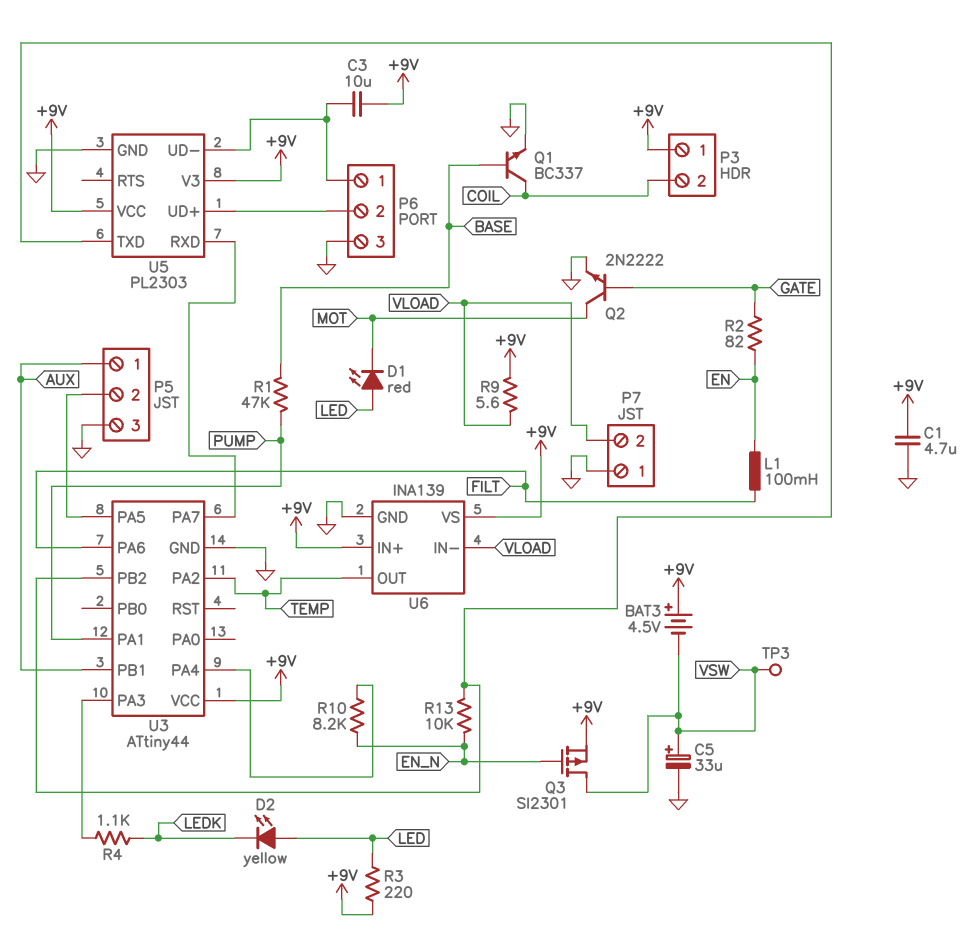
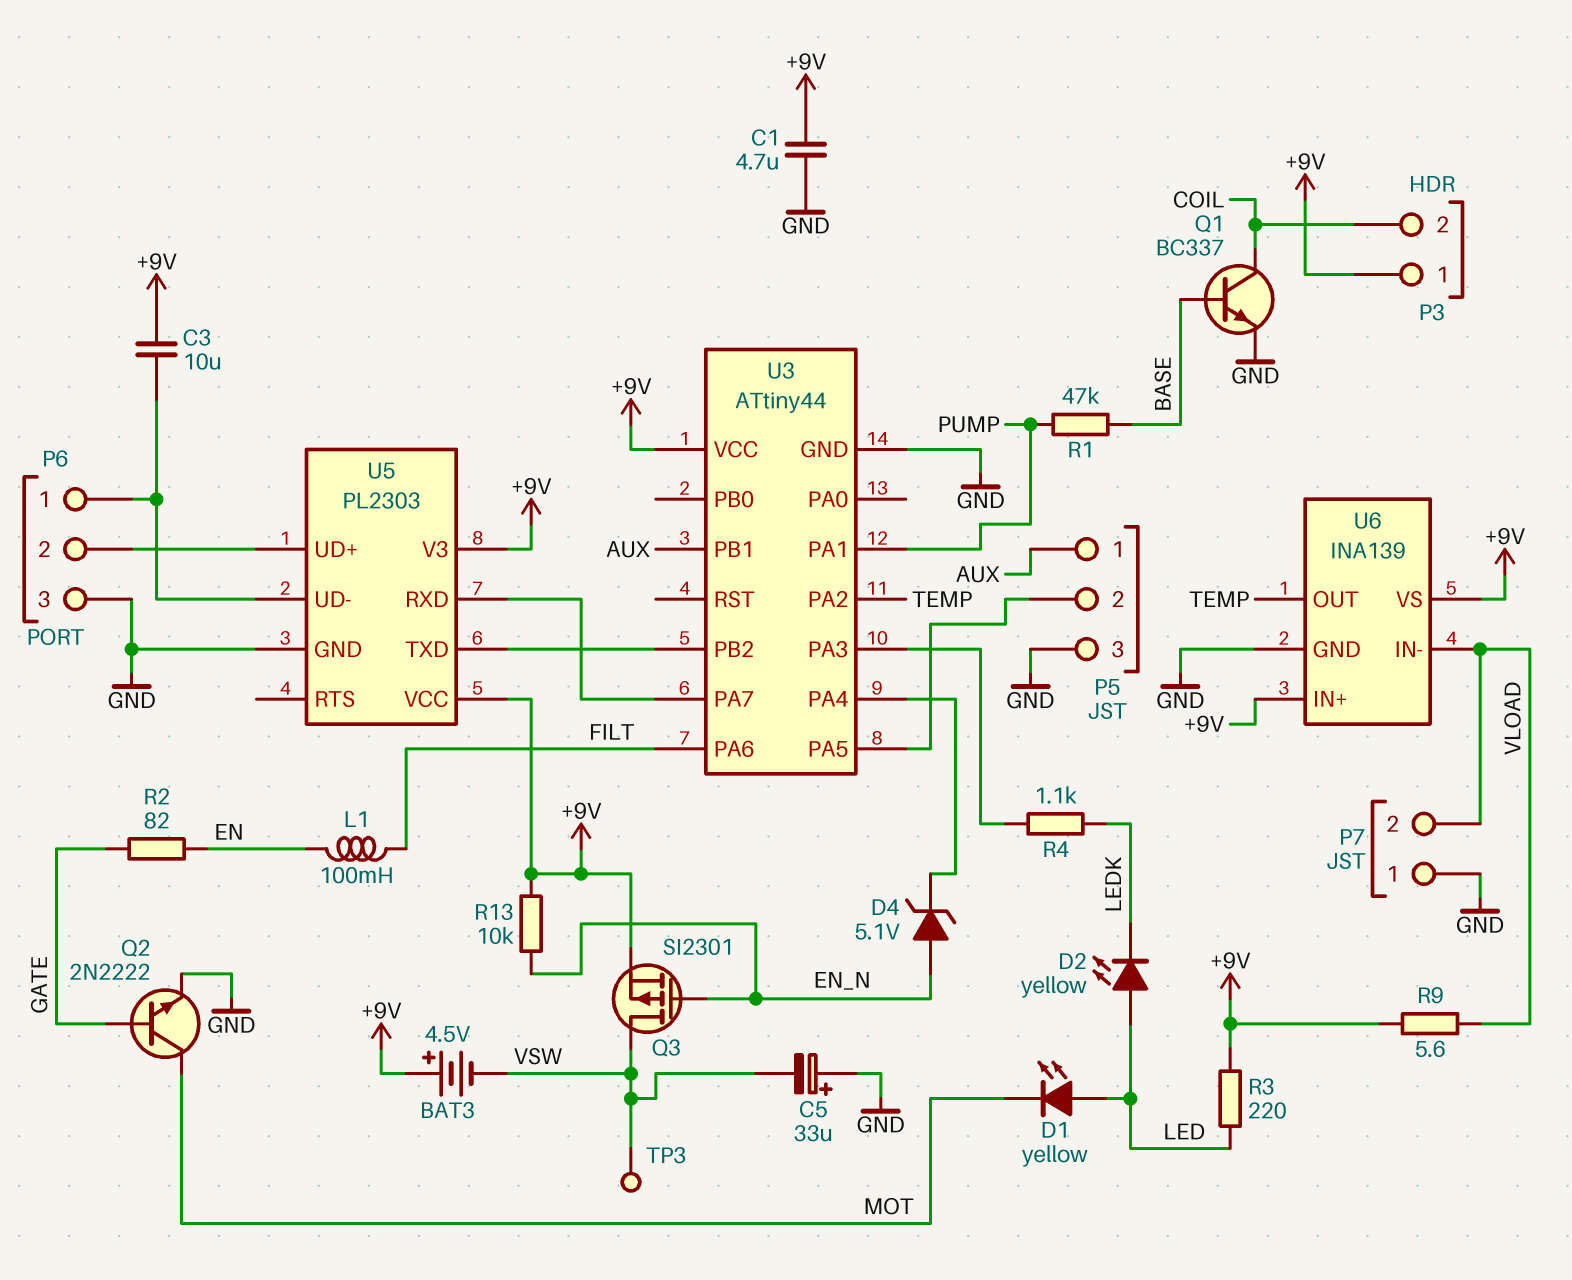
C5: 33uF (plus VSW, minus GND) -> 33uF (plus GND, minus VSW)
D1: LED red (A LED, K MOT) -> LED yellow (A LED, K MOT)
D4: none -> zener 5.1V (A EN_N, K U3/PA4)
R10: 8.2k (EN_N, U3/PA4) -> none
R13: 10k (EN_N, U3/PB2) -> 10k (+9V, EN_N)

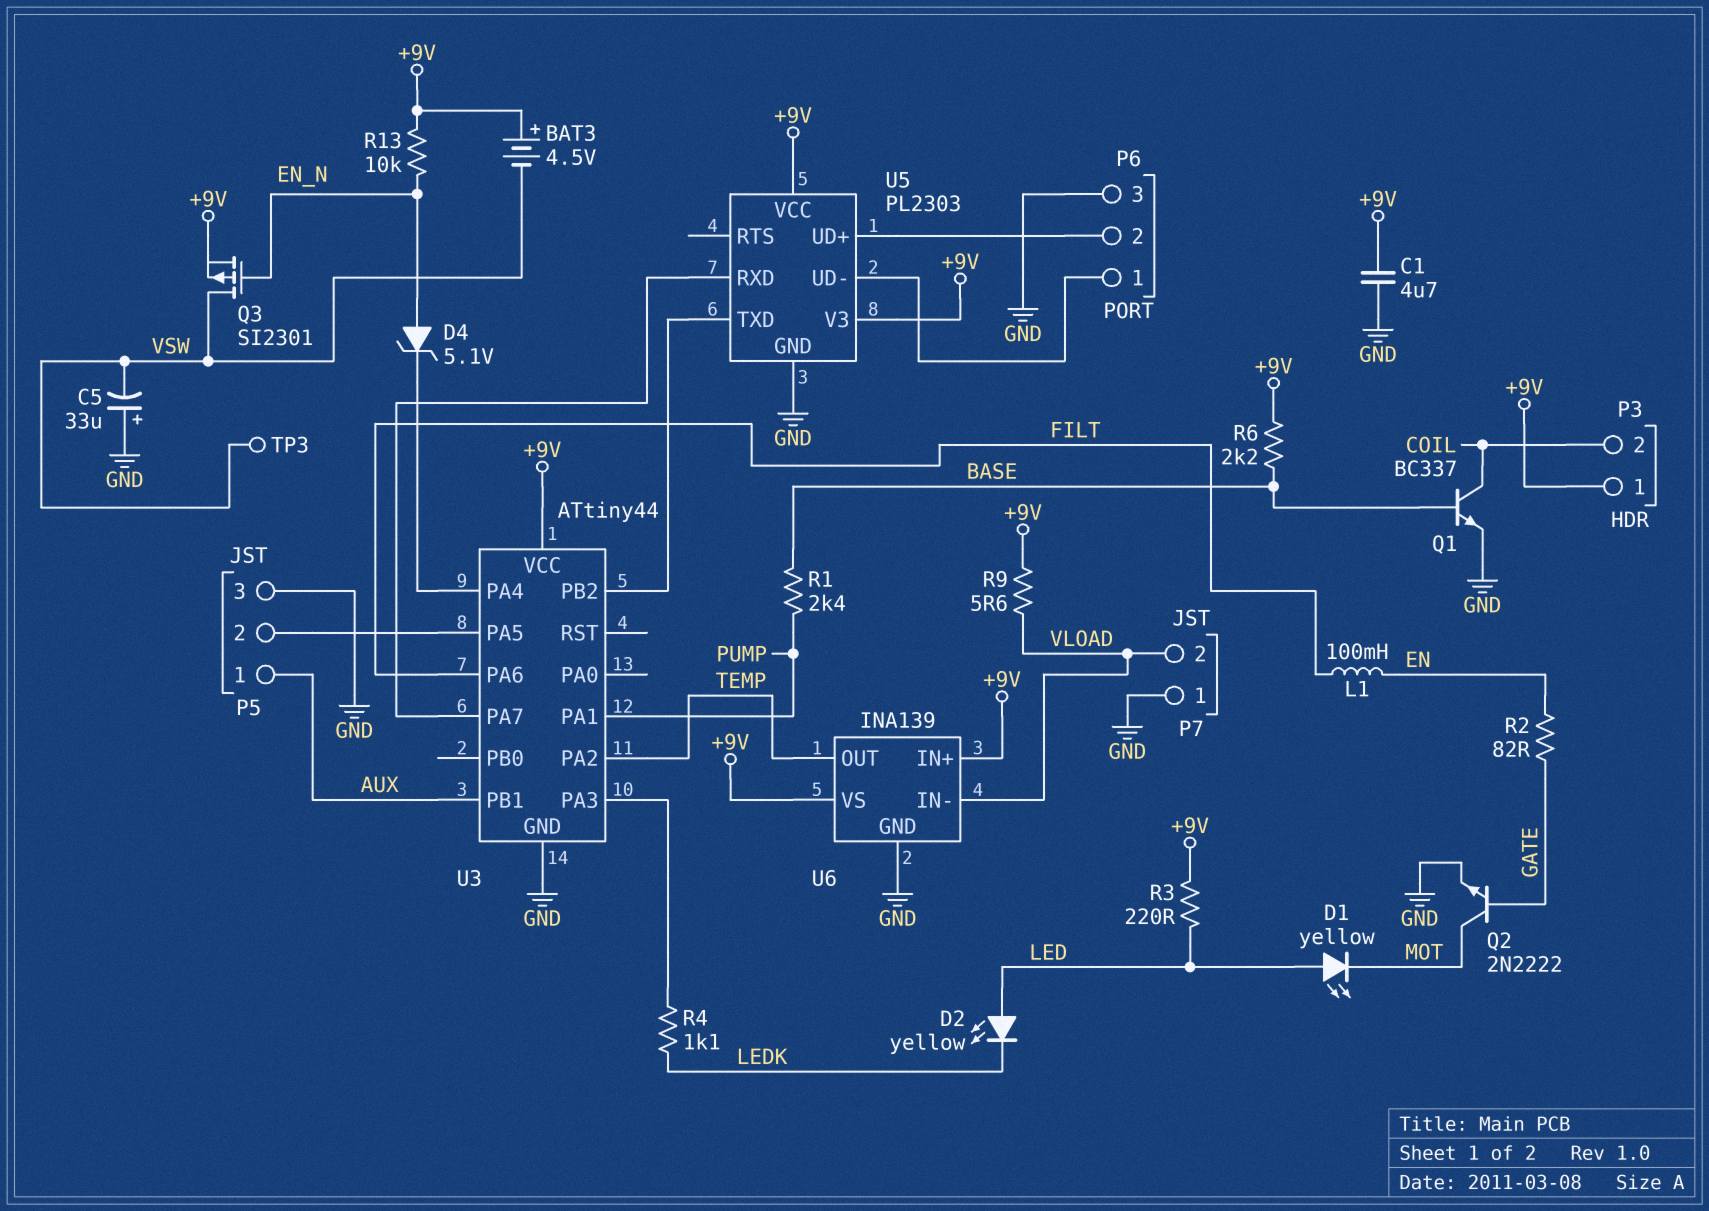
C3: 10uF (+9V, P6/1) -> none
R1: 47k (BASE, PUMP) -> 2.4k (BASE, PUMP)
R6: none -> 2.2k (+9V, BASE)

